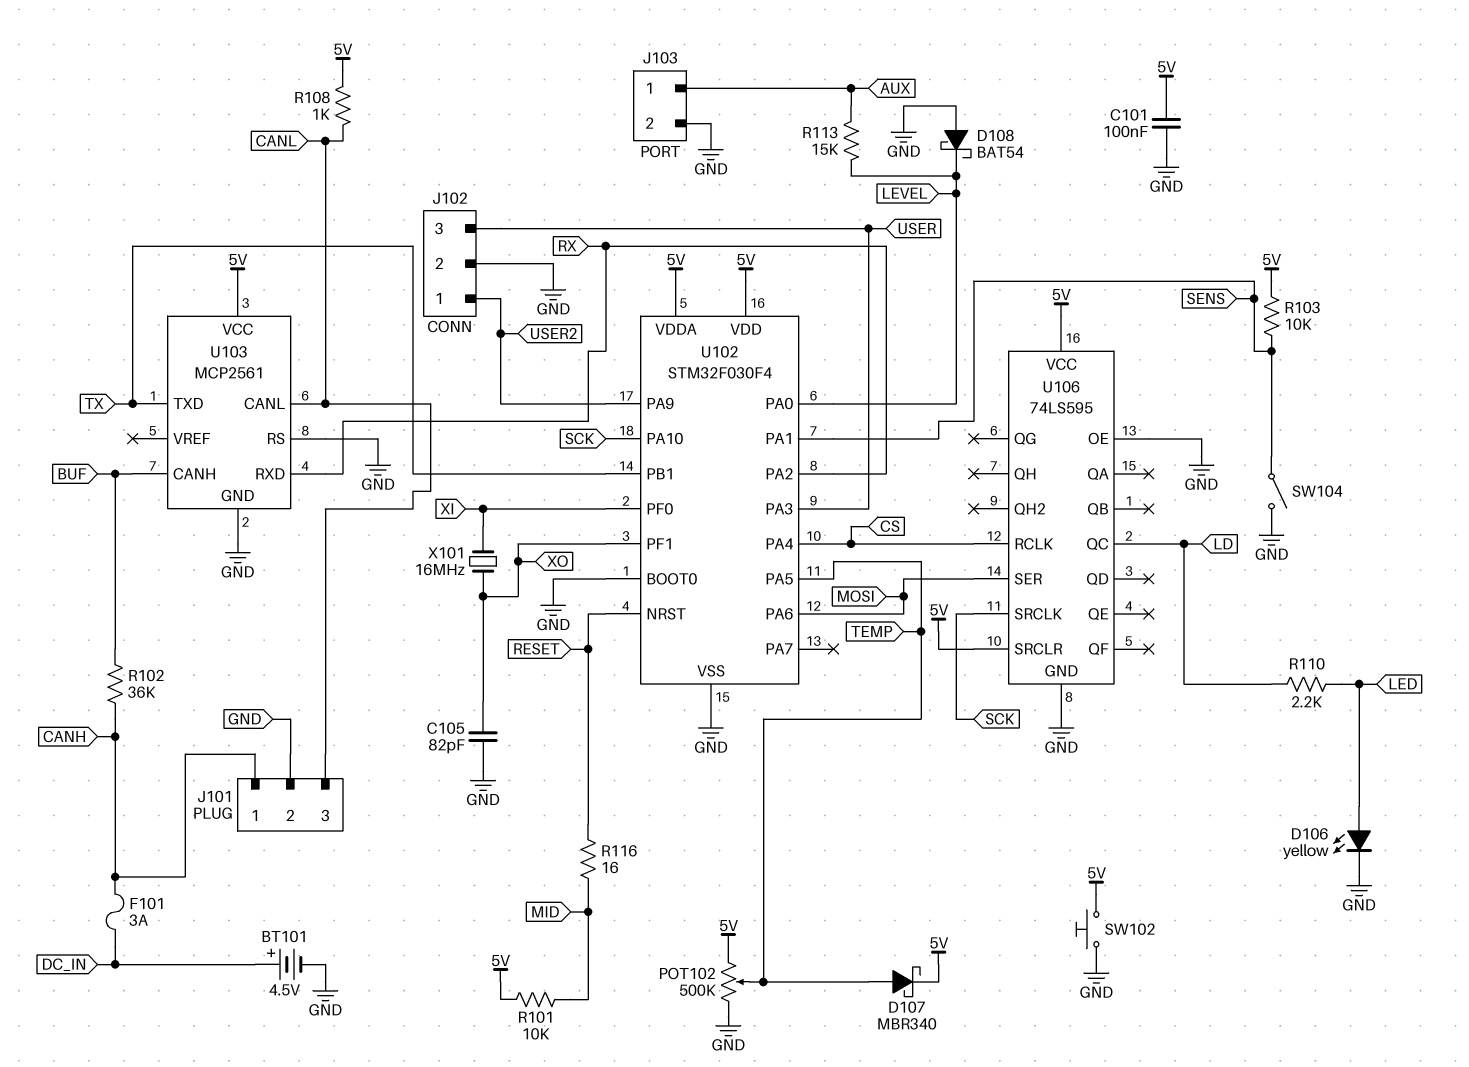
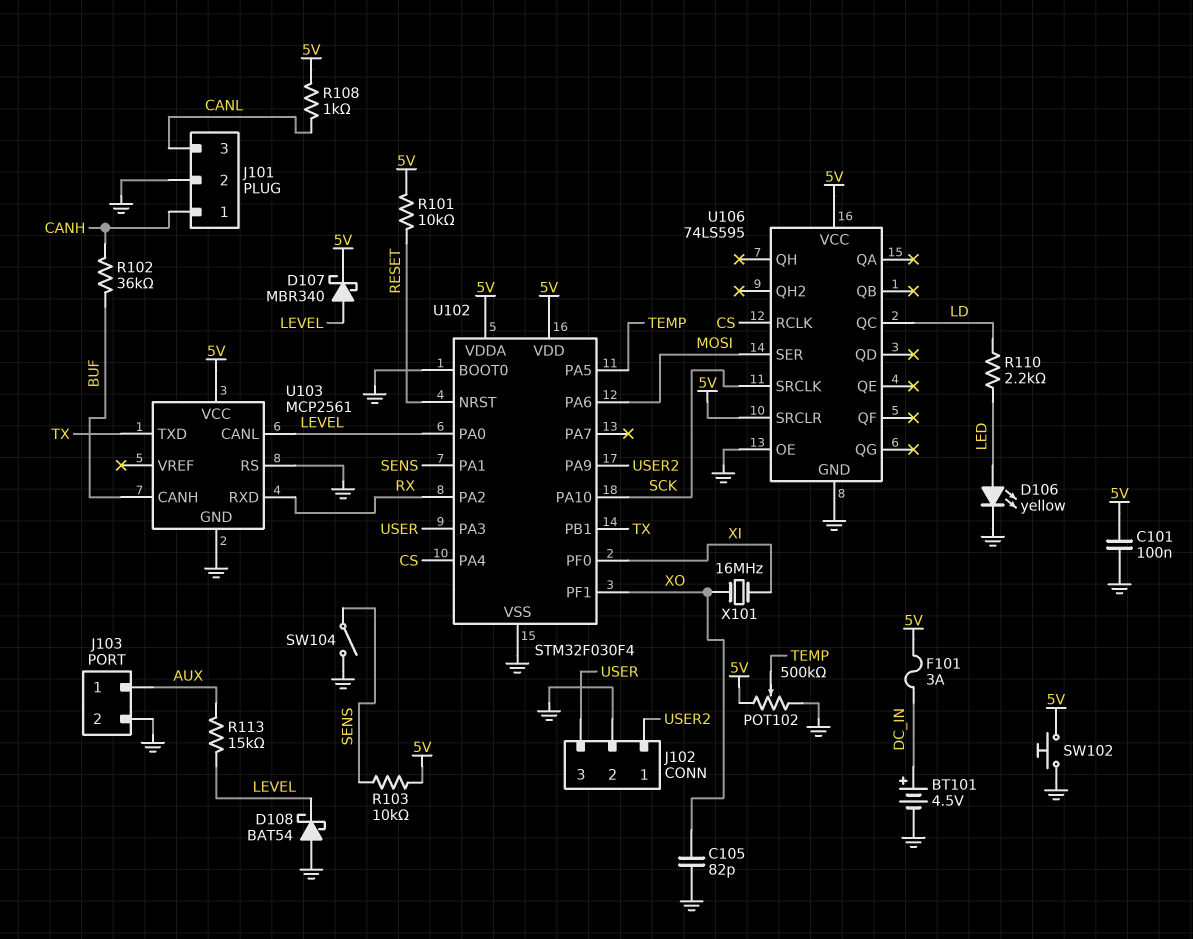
D107: schottky MBR340 (A TEMP, K 5V) -> schottky MBR340 (A LEVEL, K 5V)
F101: 3A (CANH, DC_IN) -> 3A (5V, DC_IN)
R101: 10k (5V, MID) -> 10k (5V, RESET)
R116: 16 (MID, RESET) -> none
U103 pin CANL: CANL -> LEVEL

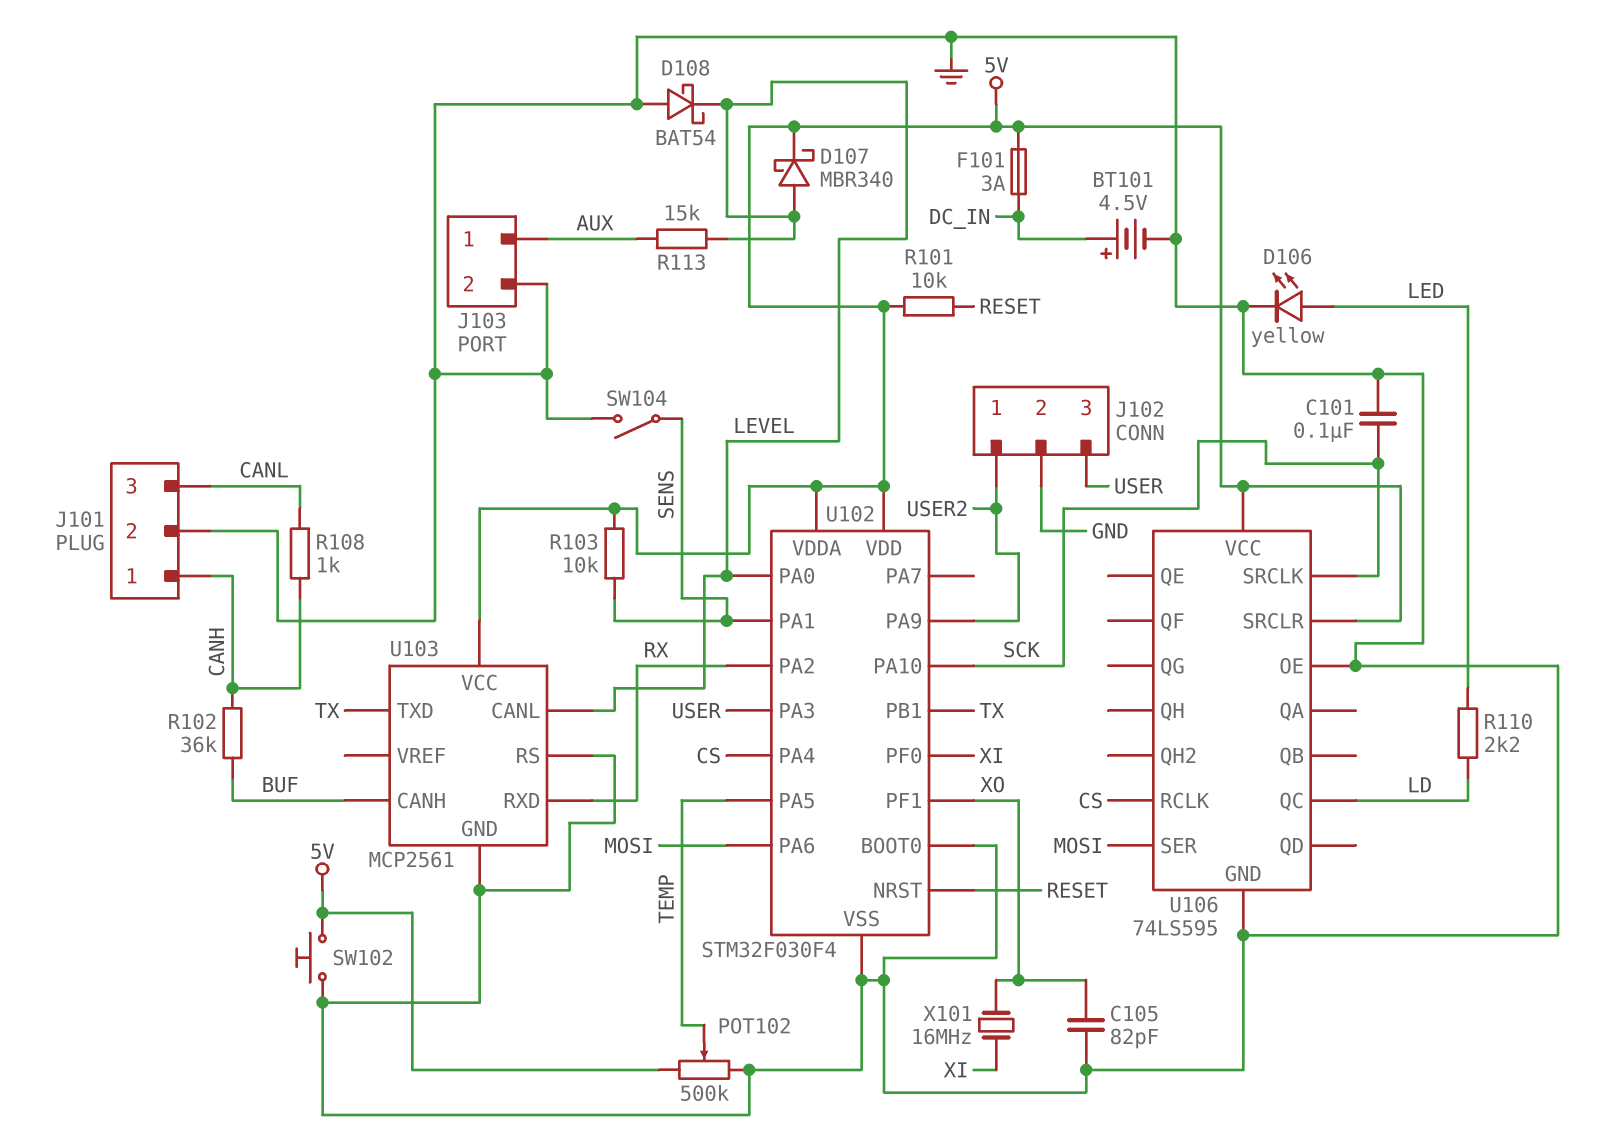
C101: 100nF (5V, GND) -> 100nF (GND, SCK)
R108: 1k (5V, CANL) -> 1k (CANH, CANL)

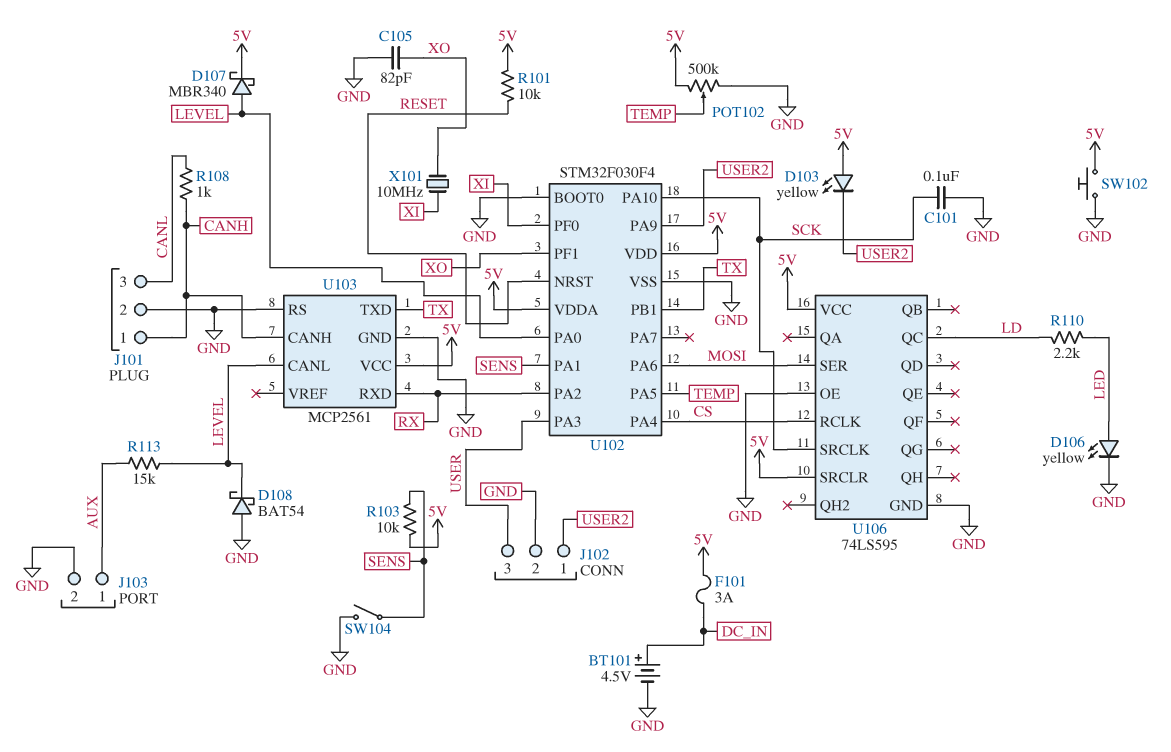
D103: none -> LED yellow (A 5V, K USER2)
R102: 36k (BUF, CANH) -> none
U103 pin CANH: BUF -> CANH
X101: 16MHz (XI, XO) -> 10MHz (XI, XO)

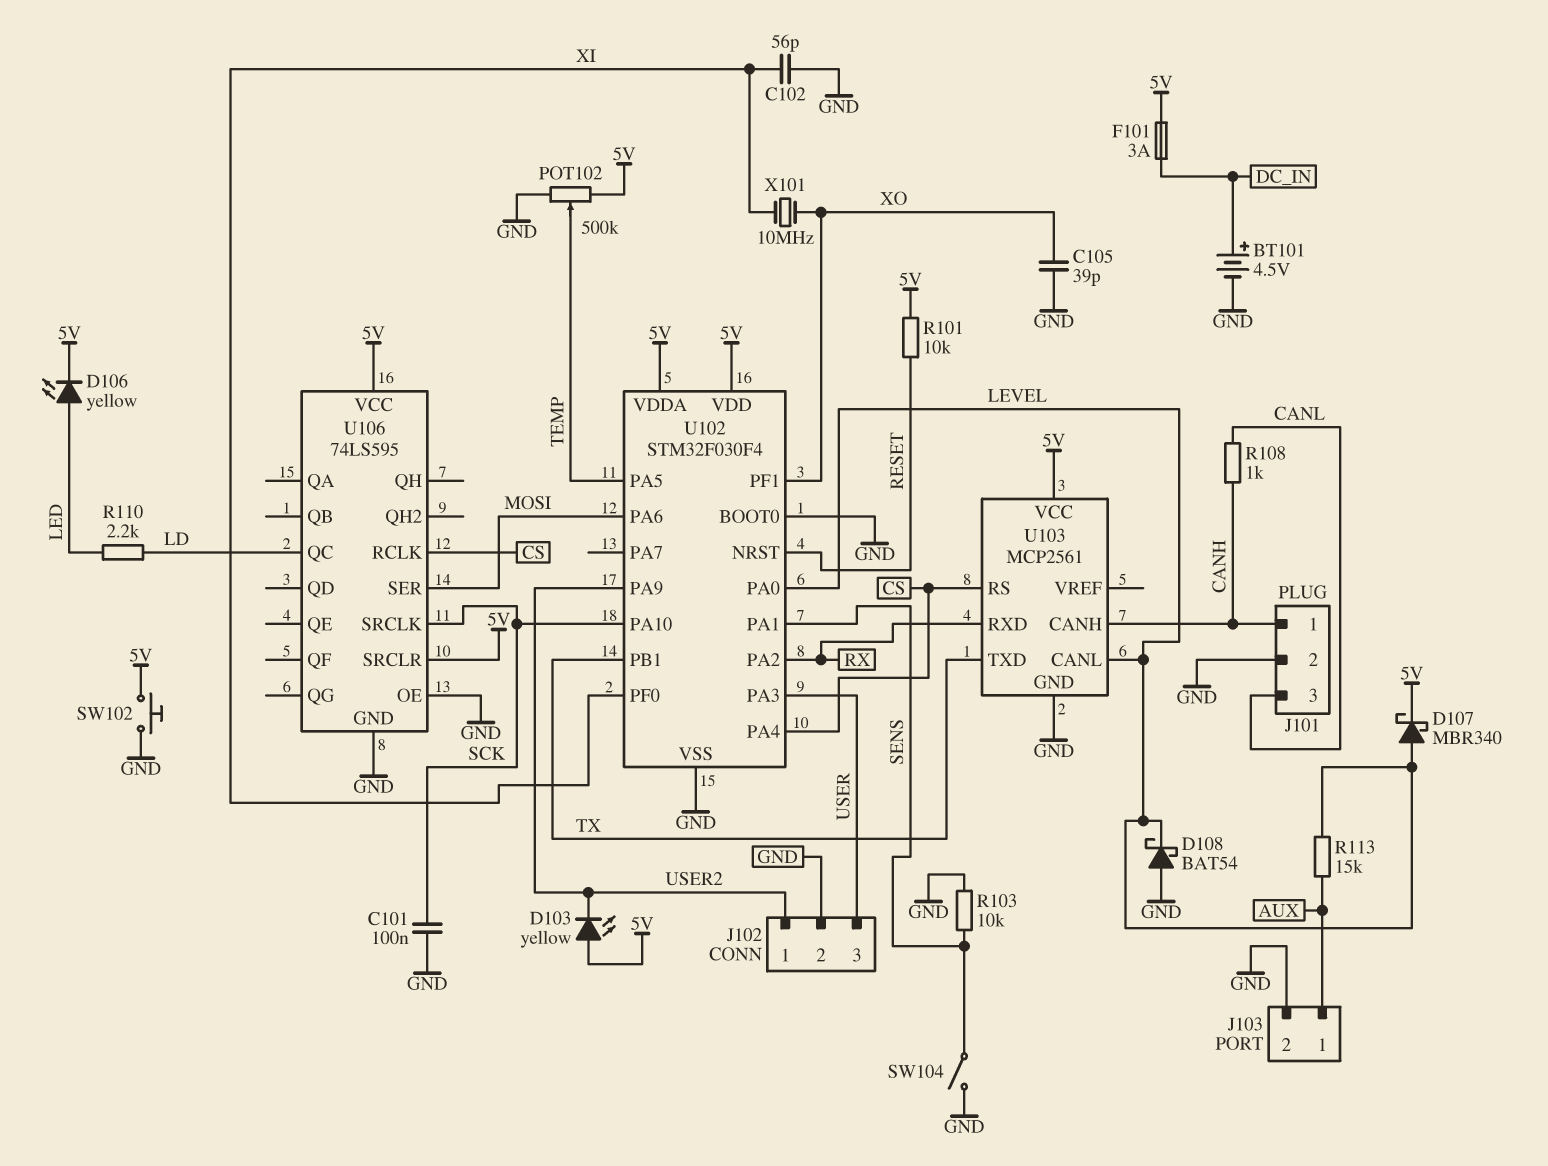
C102: none -> 56pF (GND, XI)
C105: 82pF (GND, XO) -> 39pF (GND, XO)
D106: LED yellow (A LED, K GND) -> LED yellow (A LED, K 5V)
R103: 10k (5V, SENS) -> 10k (GND, SENS)
U103 pin RS: GND -> CS

